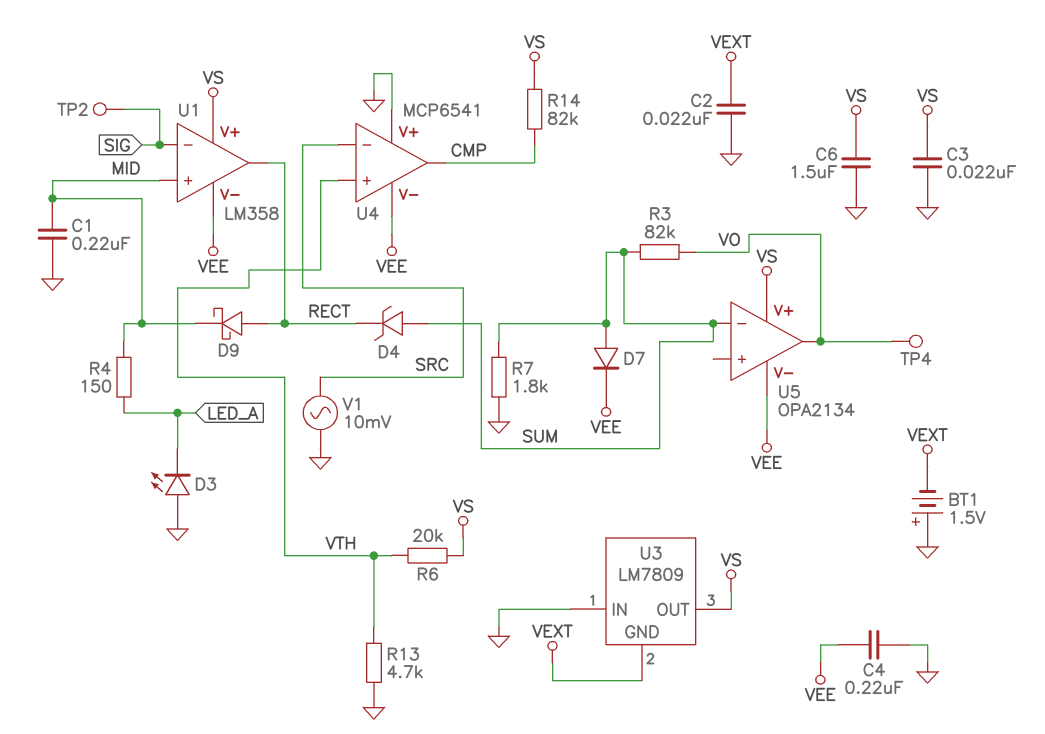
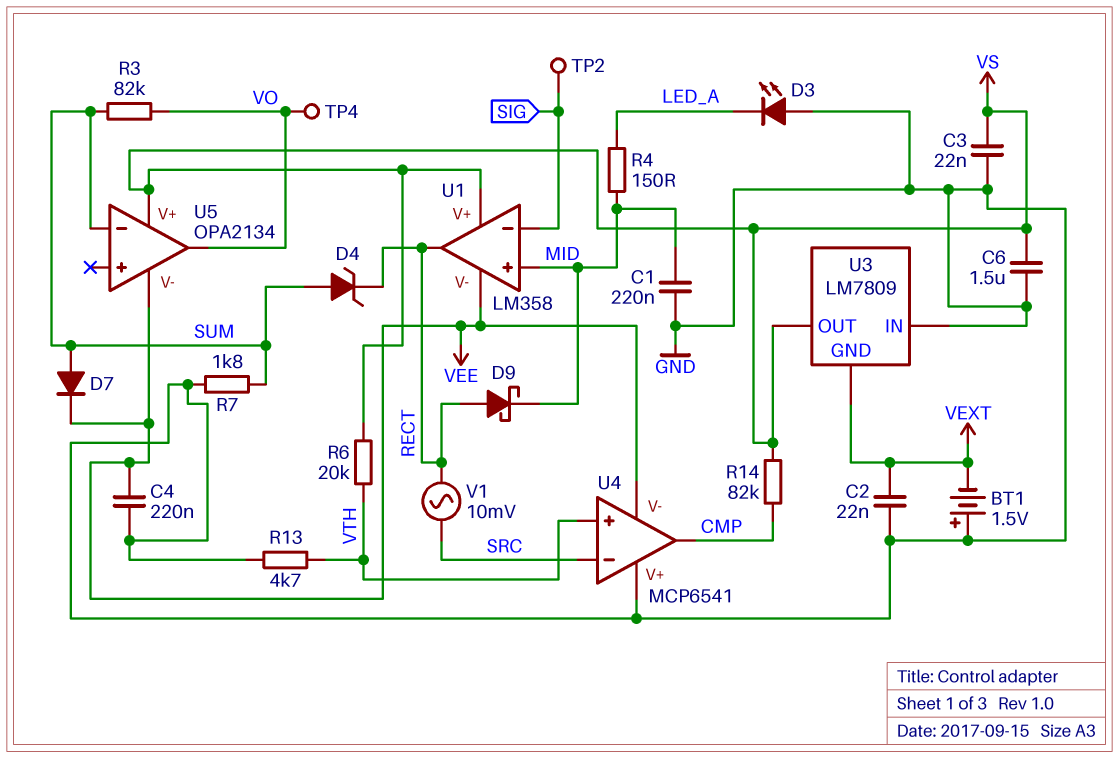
V1: AC 10mV (GND, SRC) -> AC 10mV (RECT, SRC)

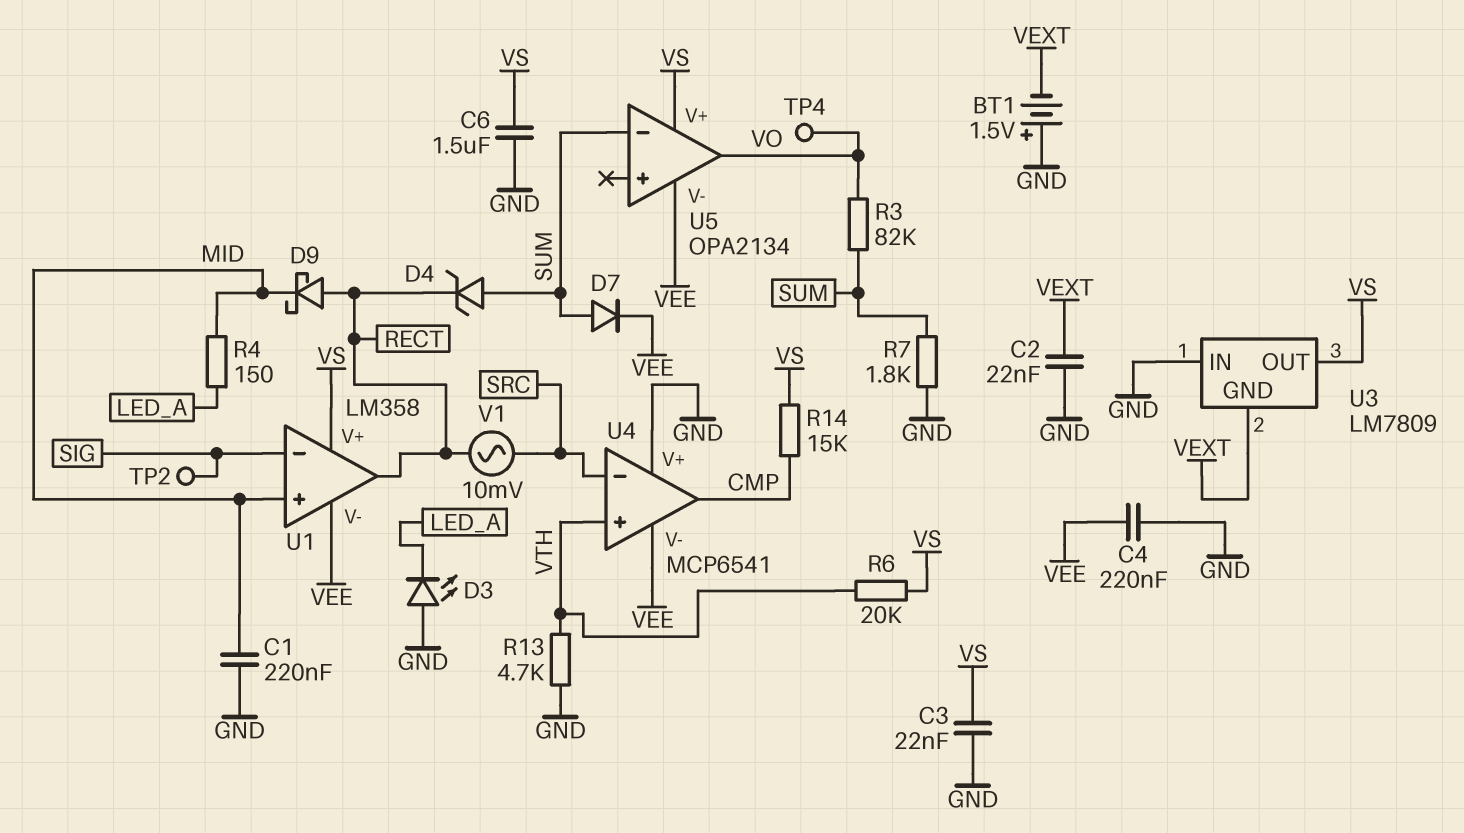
R14: 82k (CMP, VS) -> 15k (CMP, VS)

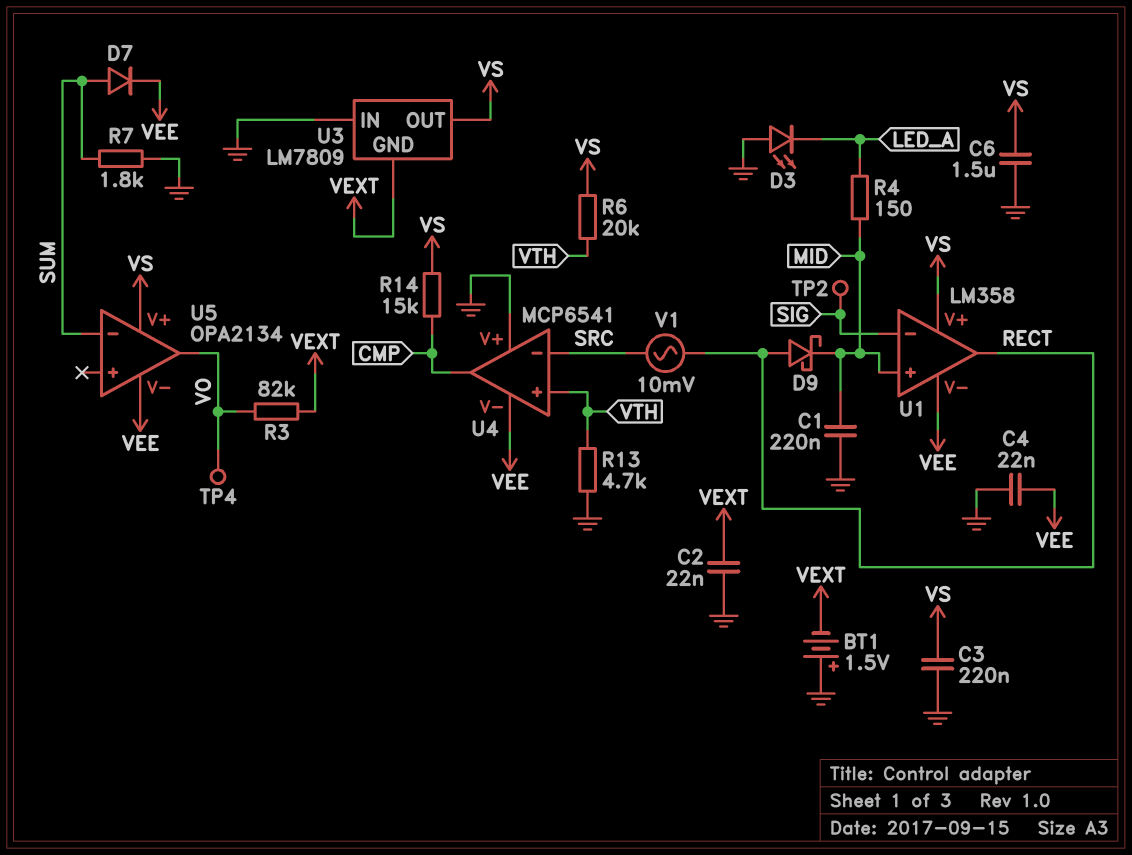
C3: 22nF (GND, VS) -> 220nF (GND, VS)
C4: 220nF (GND, VEE) -> 22nF (GND, VEE)
D4: zener (A SUM, K RECT) -> none
R3: 82k (SUM, VO) -> 82k (VEXT, VO)

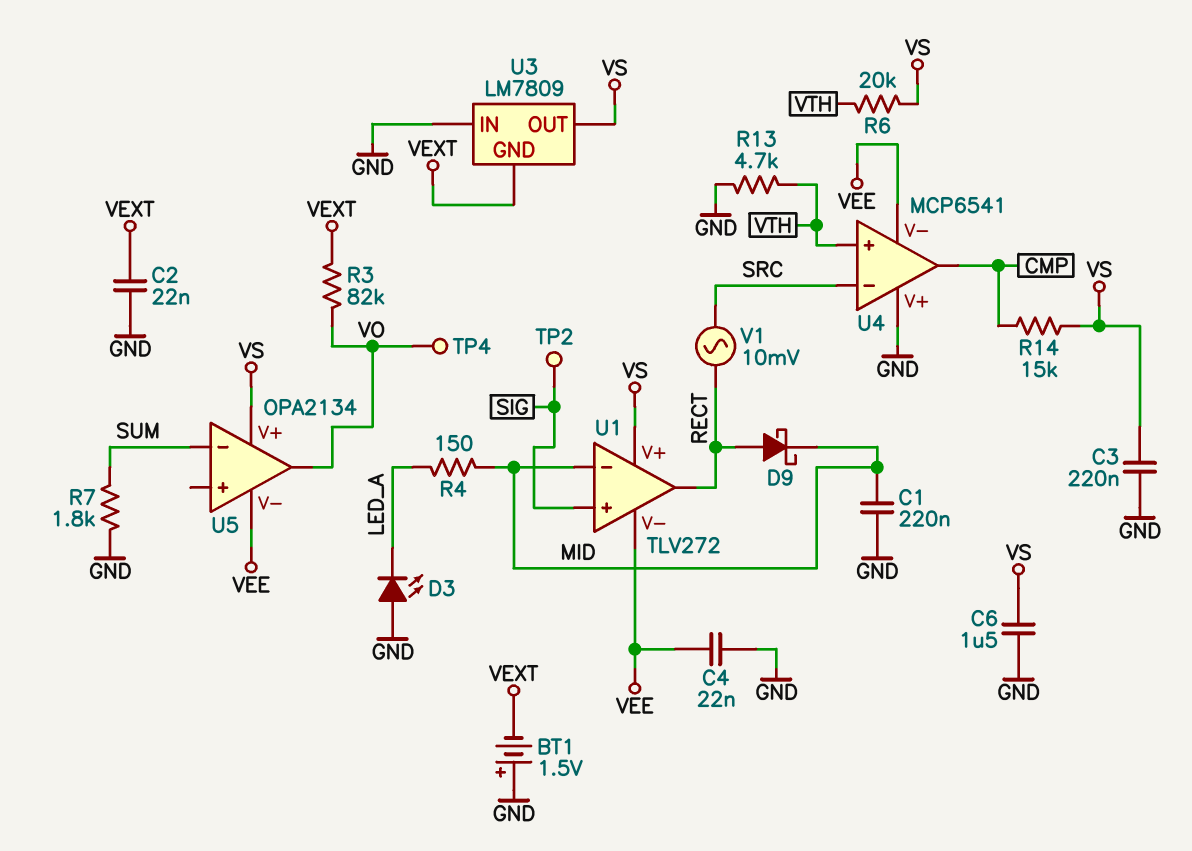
D7: diode (A SUM, K VEE) -> none
U1: LM358 -> TLV272
U1 pin in+: MID -> SIG
U1 pin in-: SIG -> MID

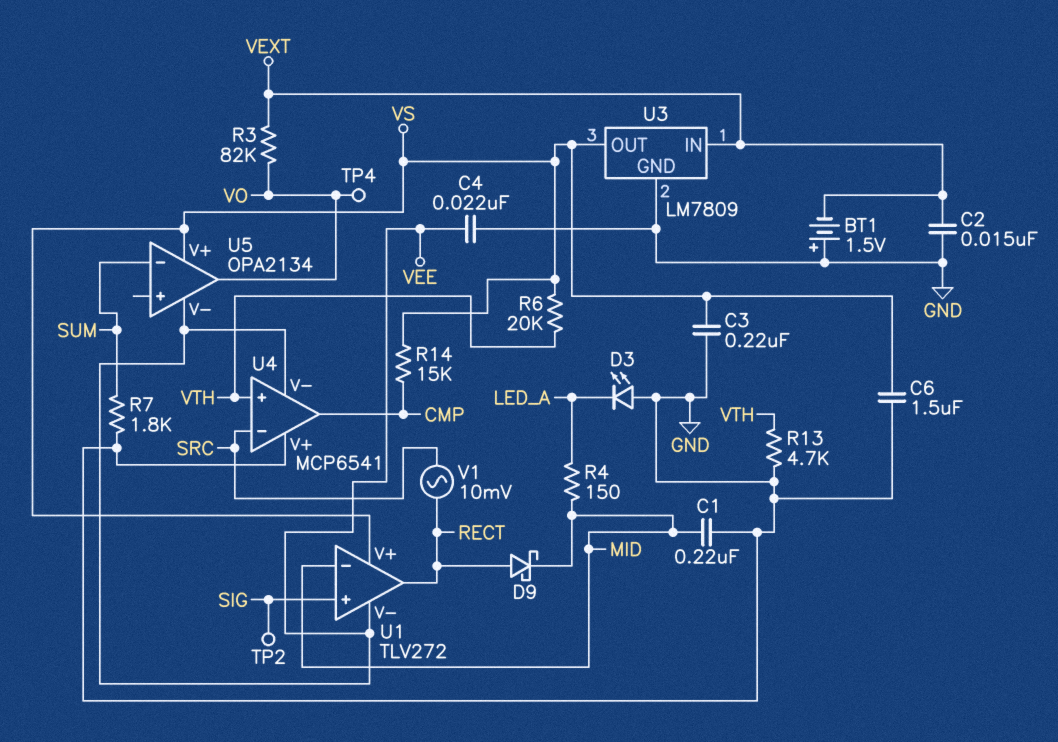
C2: 22nF (GND, VEXT) -> 15nF (GND, VEXT)
U3 pin GND: VEXT -> GND
U3 pin IN: GND -> VEXT

